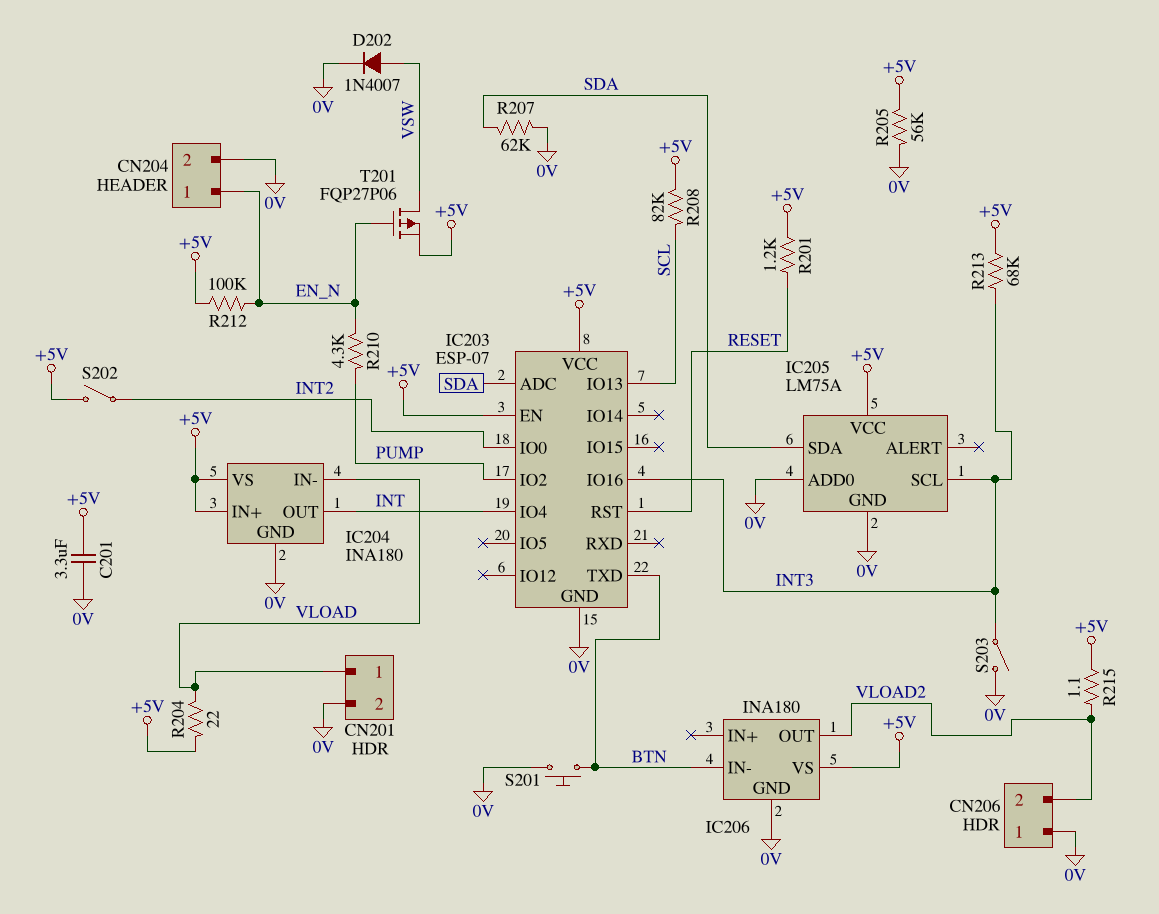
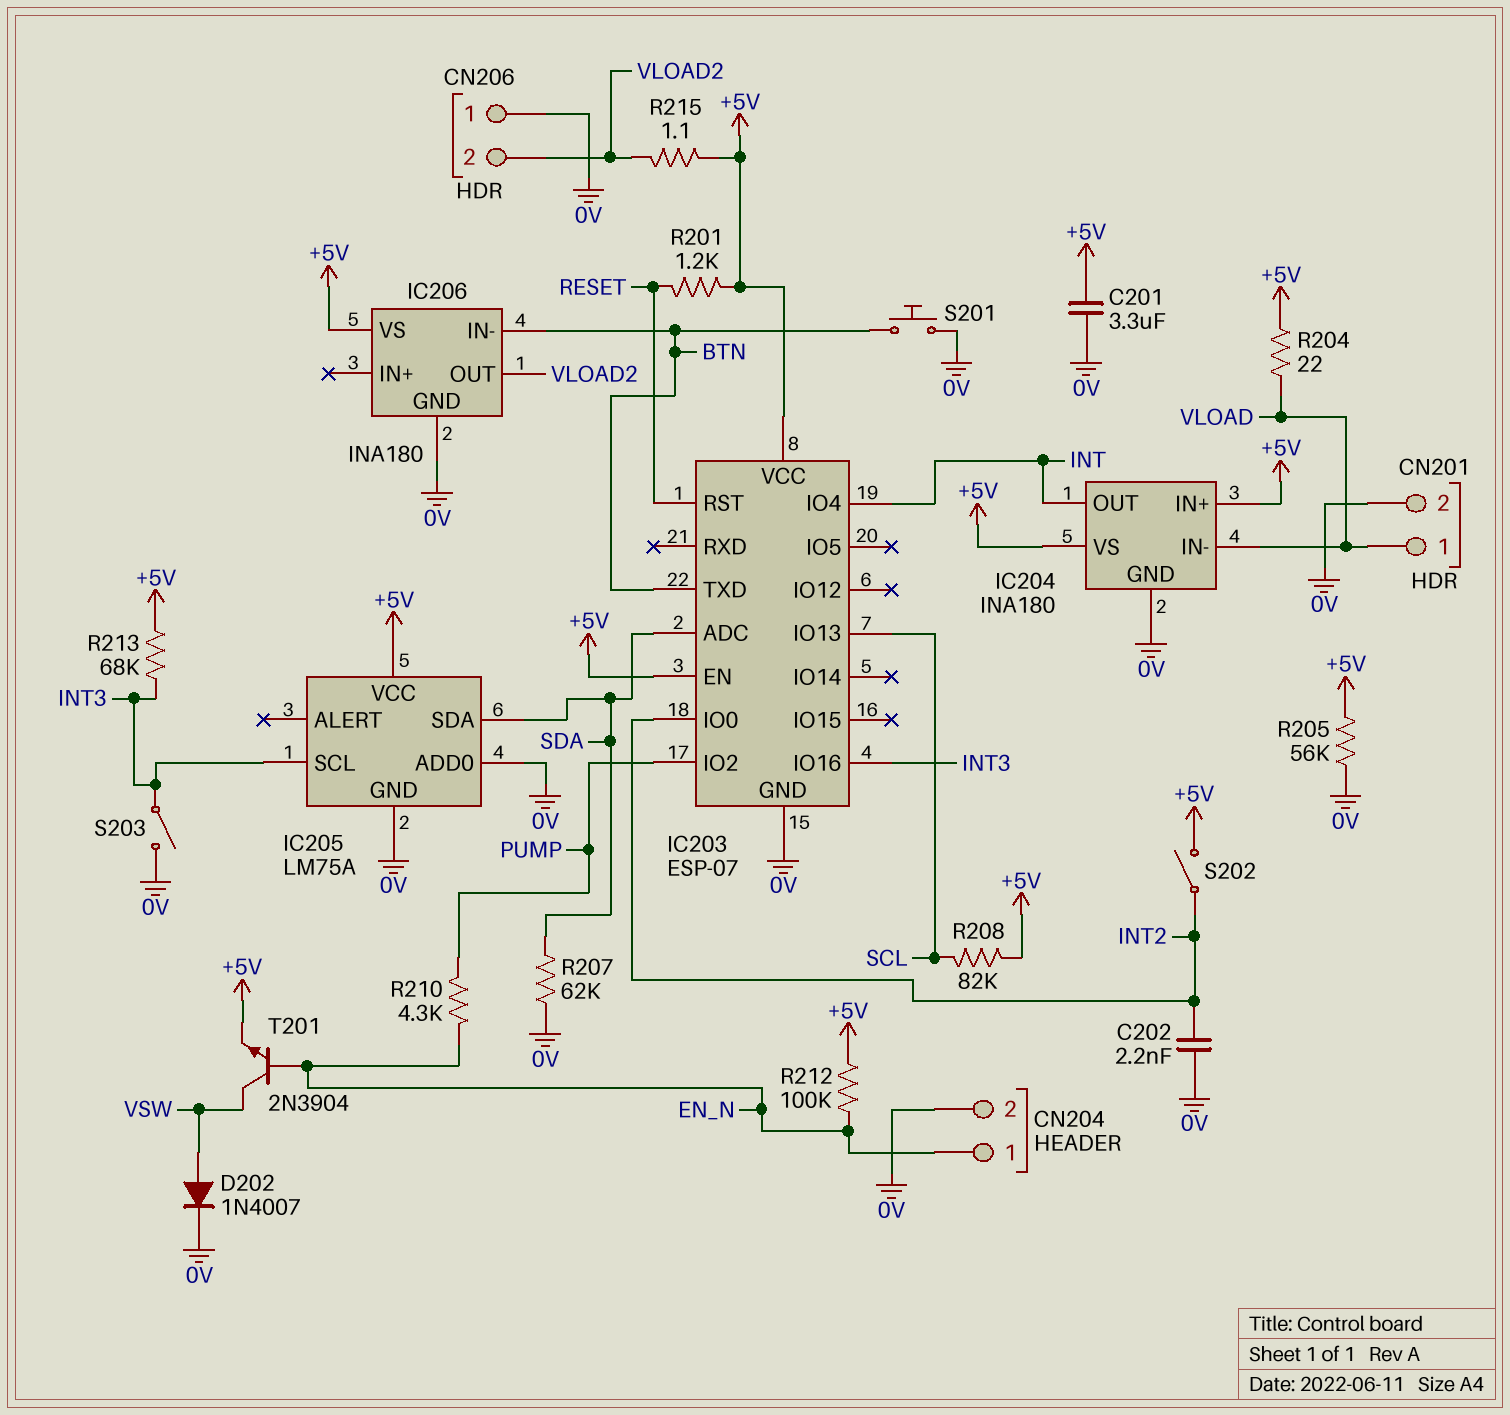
C202: none -> 2.2nF (0V, INT2)
T201: PMOS FQP27P06 (G EN_N, D VSW, S +5V) -> NPN 2N3904 (B EN_N, C VSW, E +5V)

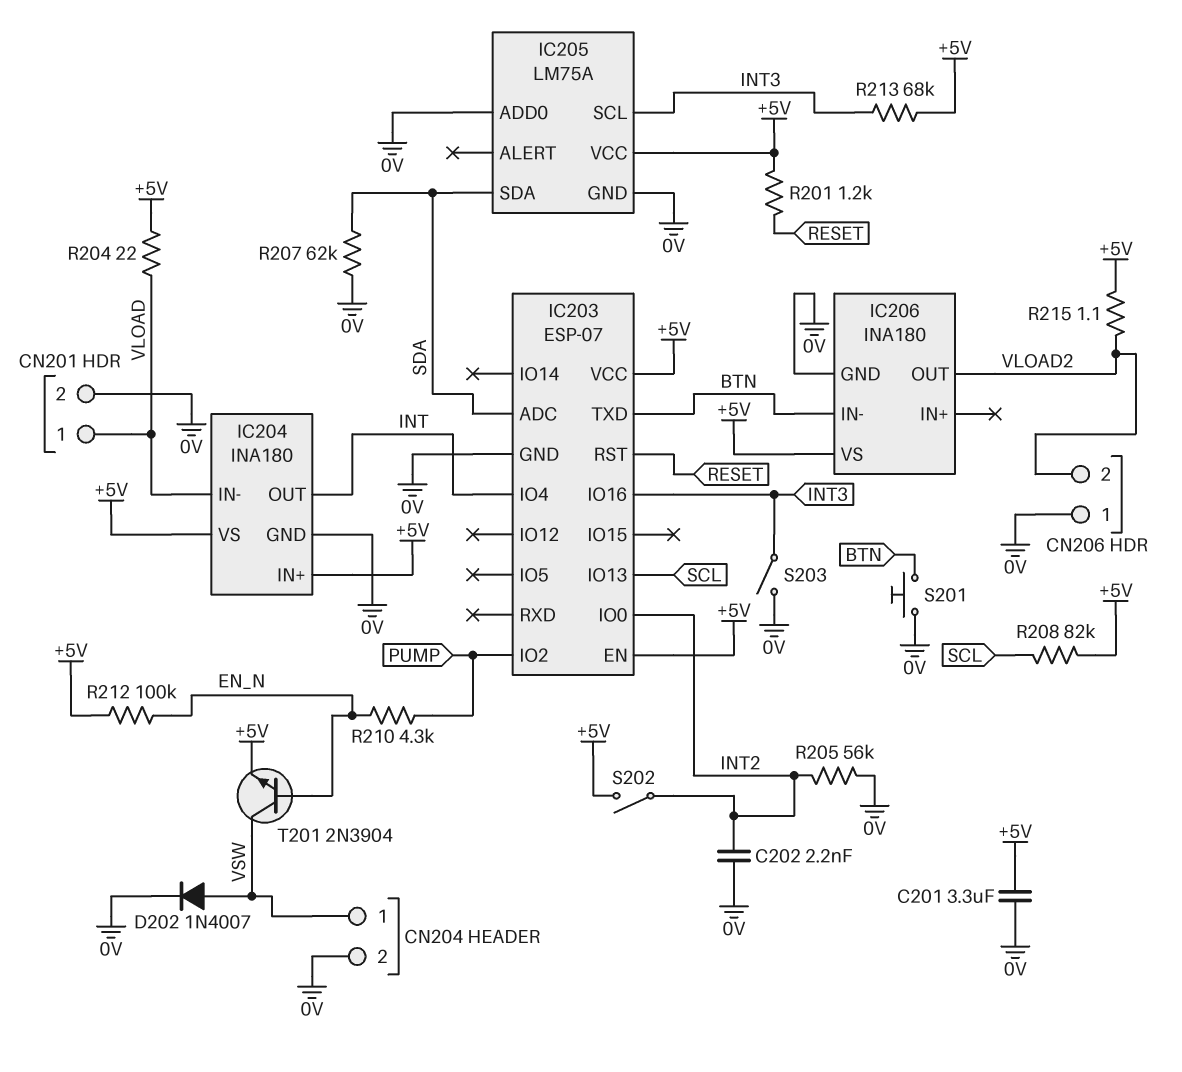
CN204 pin 1: EN_N -> VSW
R205: 56k (+5V, 0V) -> 56k (0V, INT2)

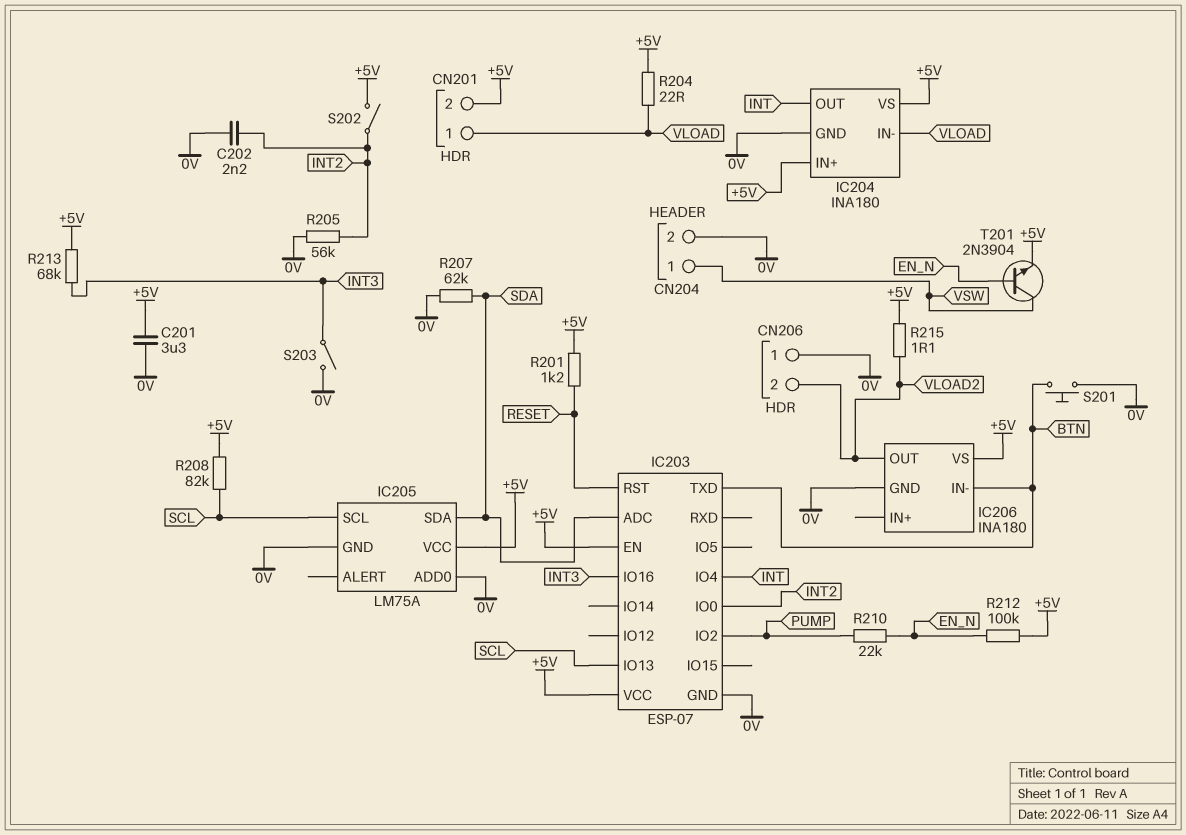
CN201 pin 2: 0V -> +5V
D202: diode 1N4007 (A VSW, K 0V) -> none
IC205 pin SCL: INT3 -> SCL
R210: 4.3k (EN_N, PUMP) -> 22k (EN_N, PUMP)

